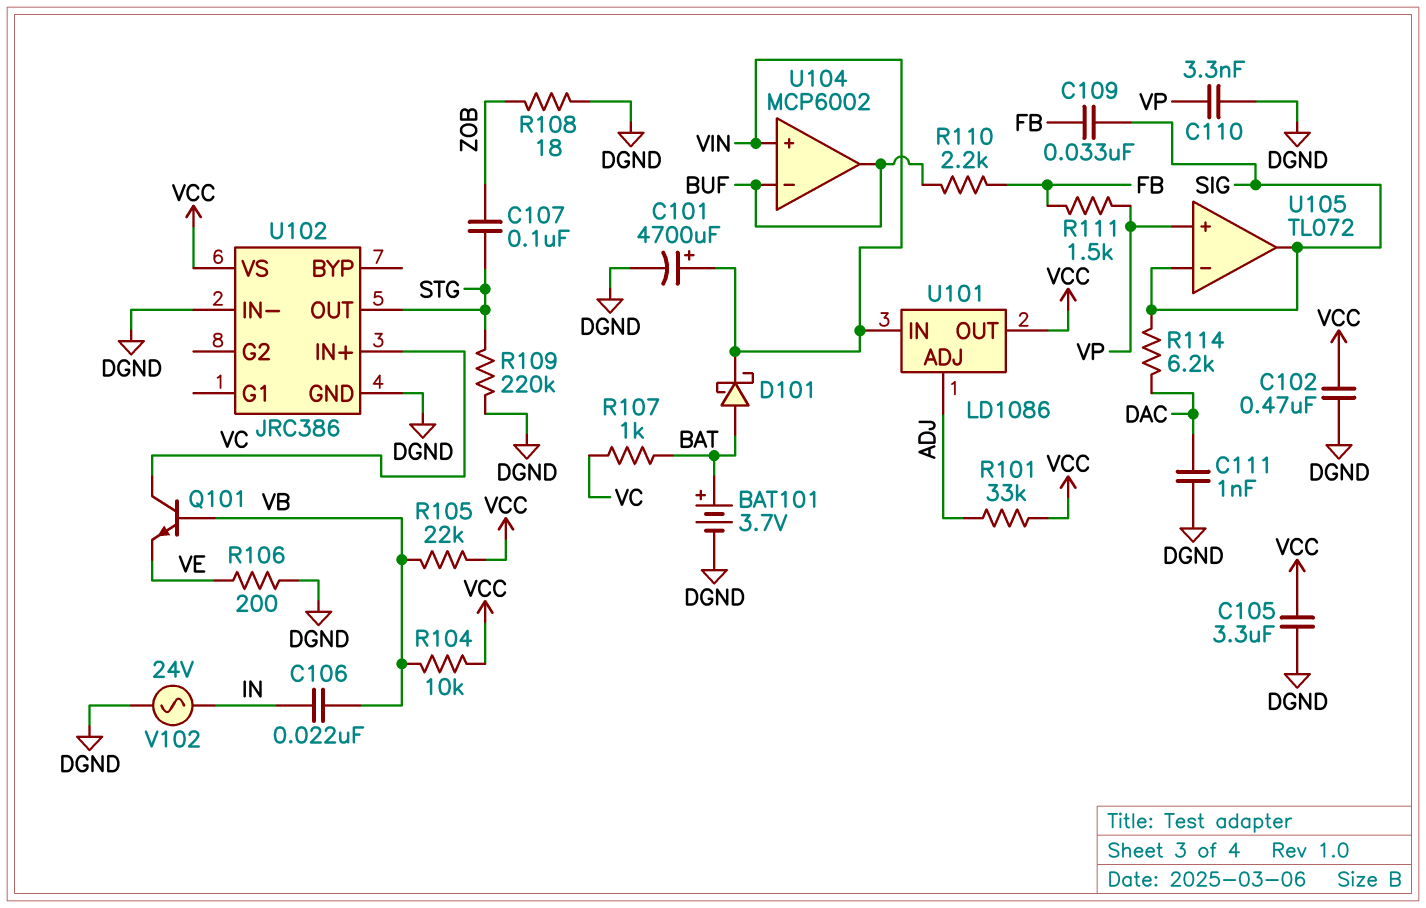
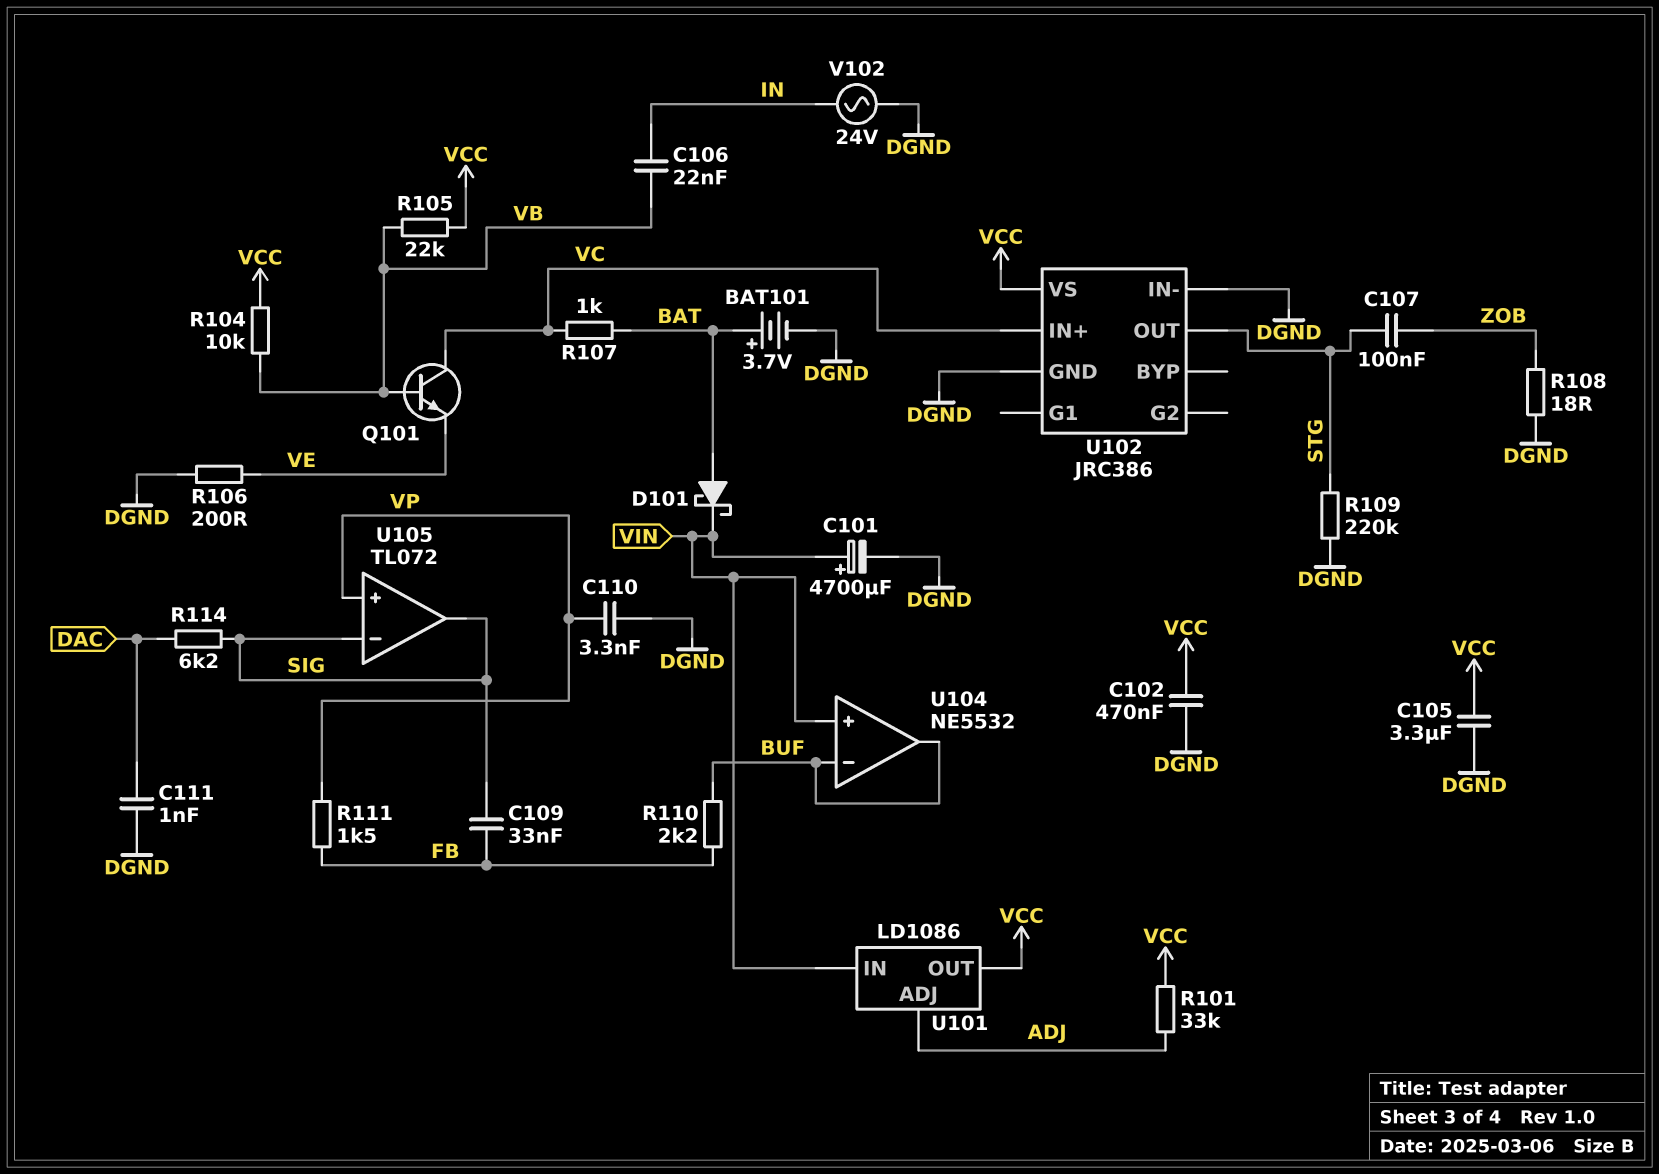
U104: MCP6002 -> NE5532

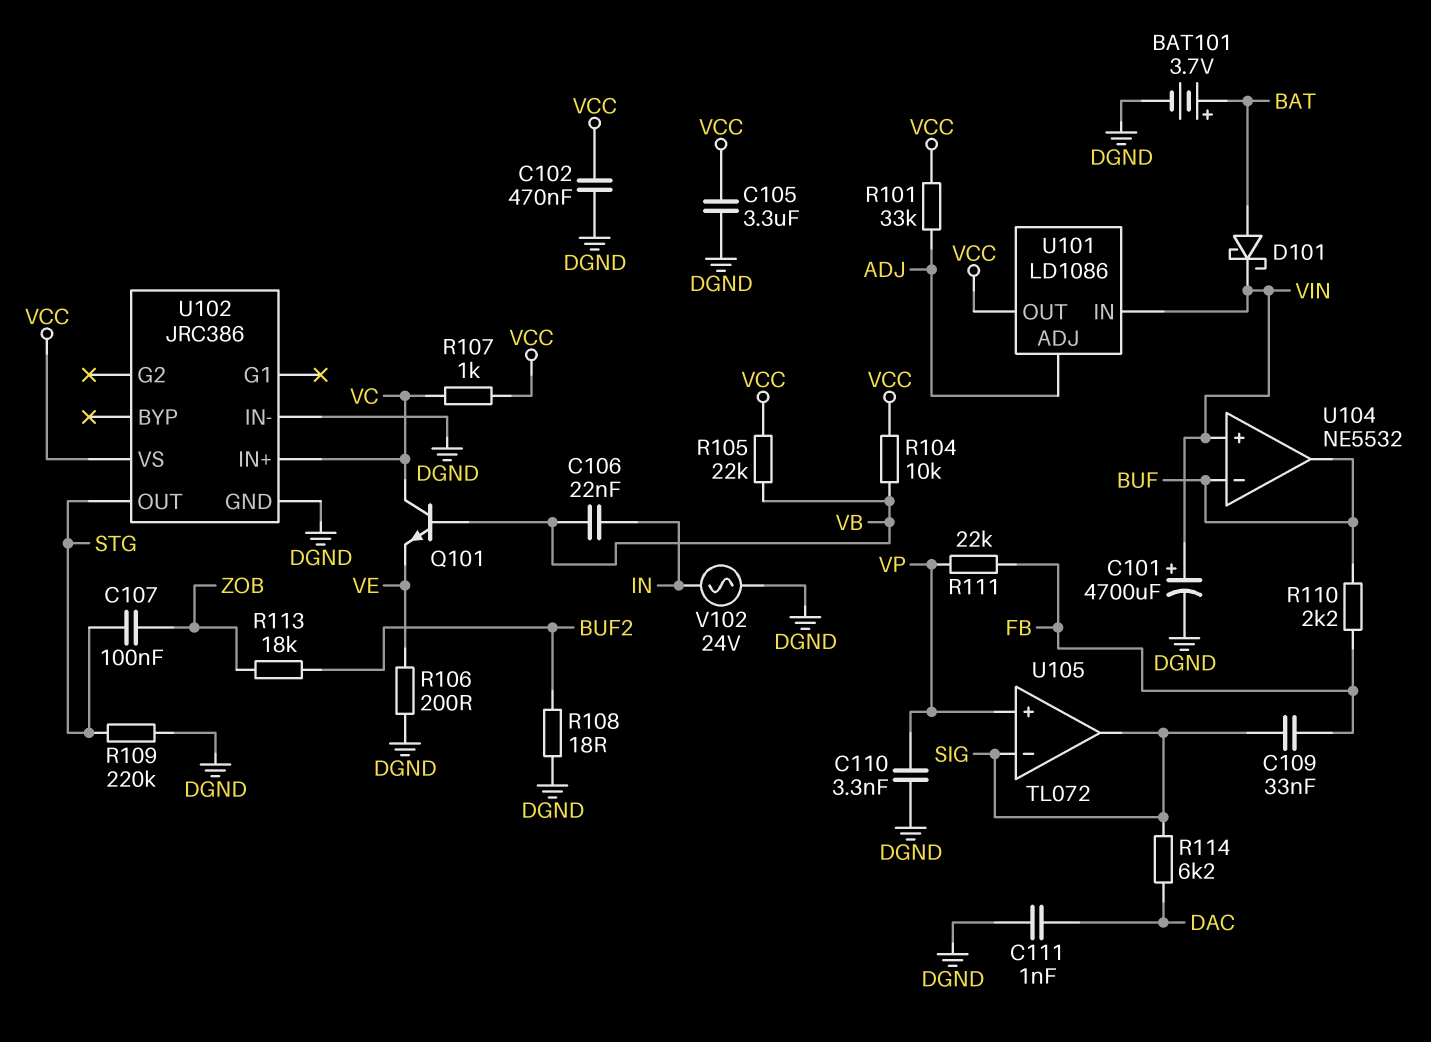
R107: 1k (BAT, VC) -> 1k (VC, VCC)
R108: 18 (DGND, ZOB) -> 18 (BUF2, DGND)
R111: 1.5k (FB, VP) -> 22k (FB, VP)
R113: none -> 18k (BUF2, ZOB)

